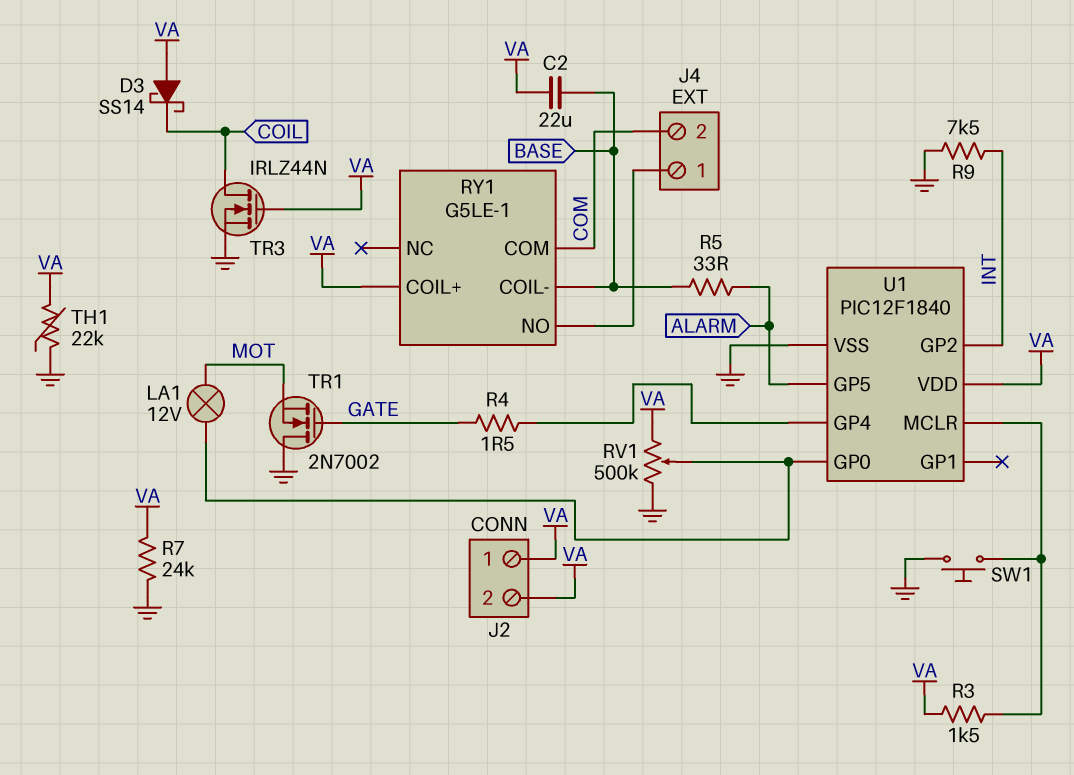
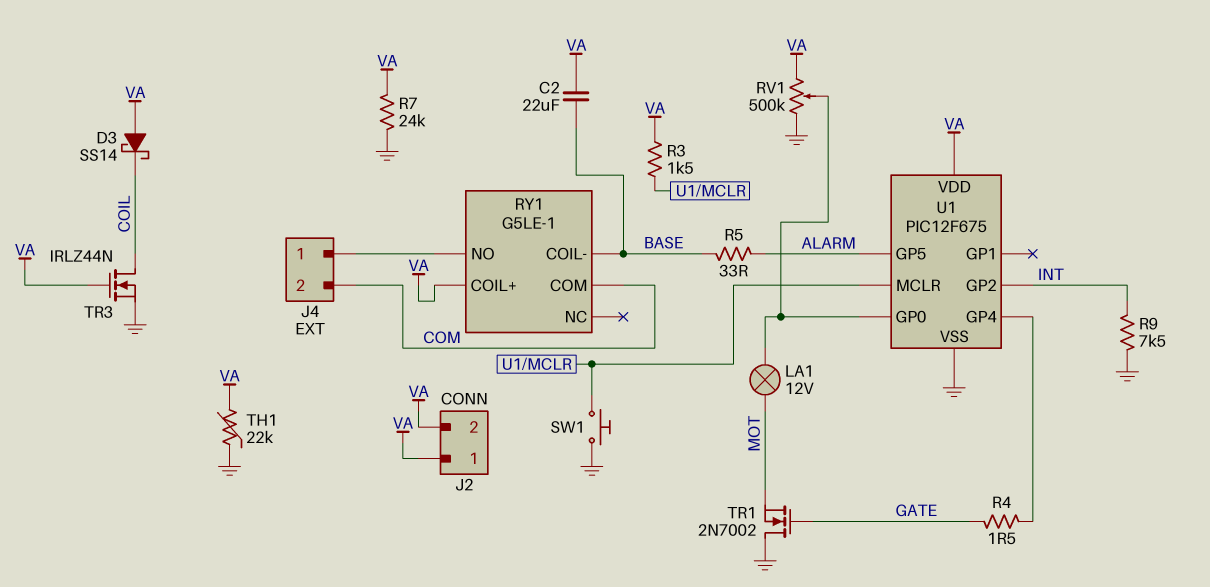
U1: PIC12F1840 -> PIC12F675

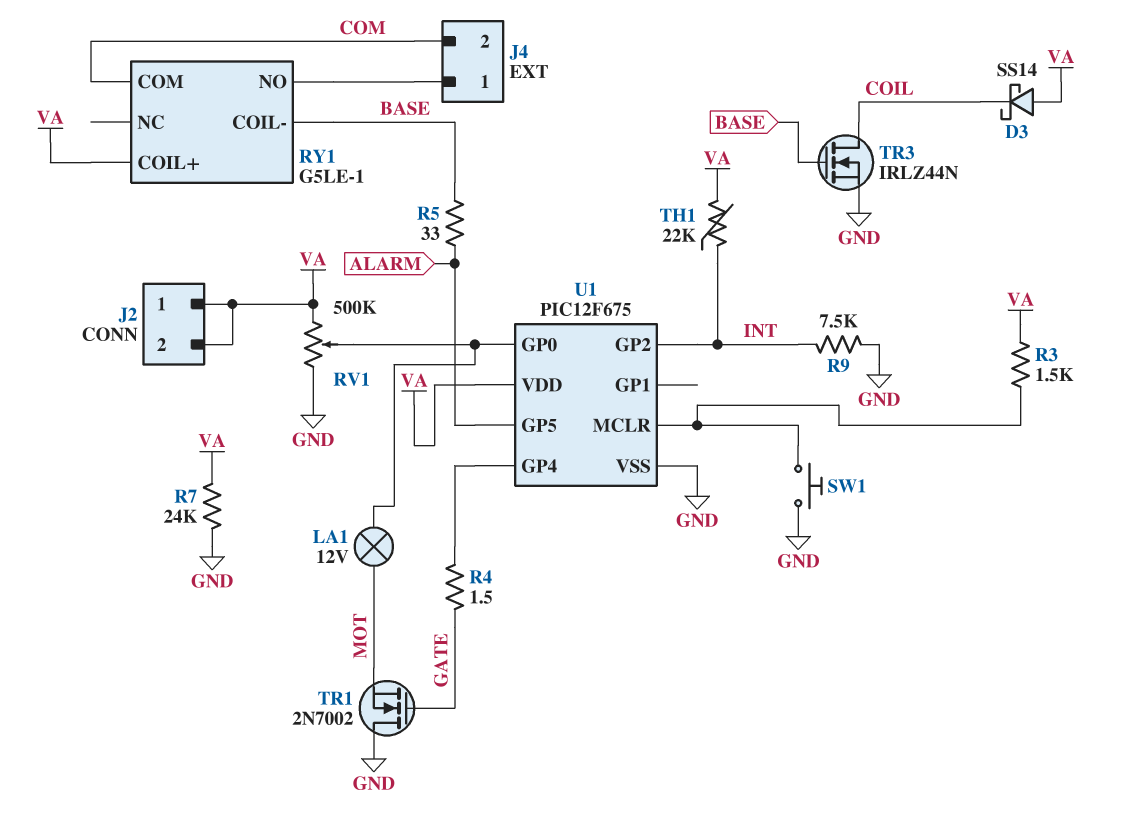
C2: 22uF (BASE, VA) -> none
TH1: 22k (GND, VA) -> 22k (INT, VA)
TR3: NMOS IRLZ44N (G VA, D COIL, S GND) -> NMOS IRLZ44N (G BASE, D COIL, S GND)

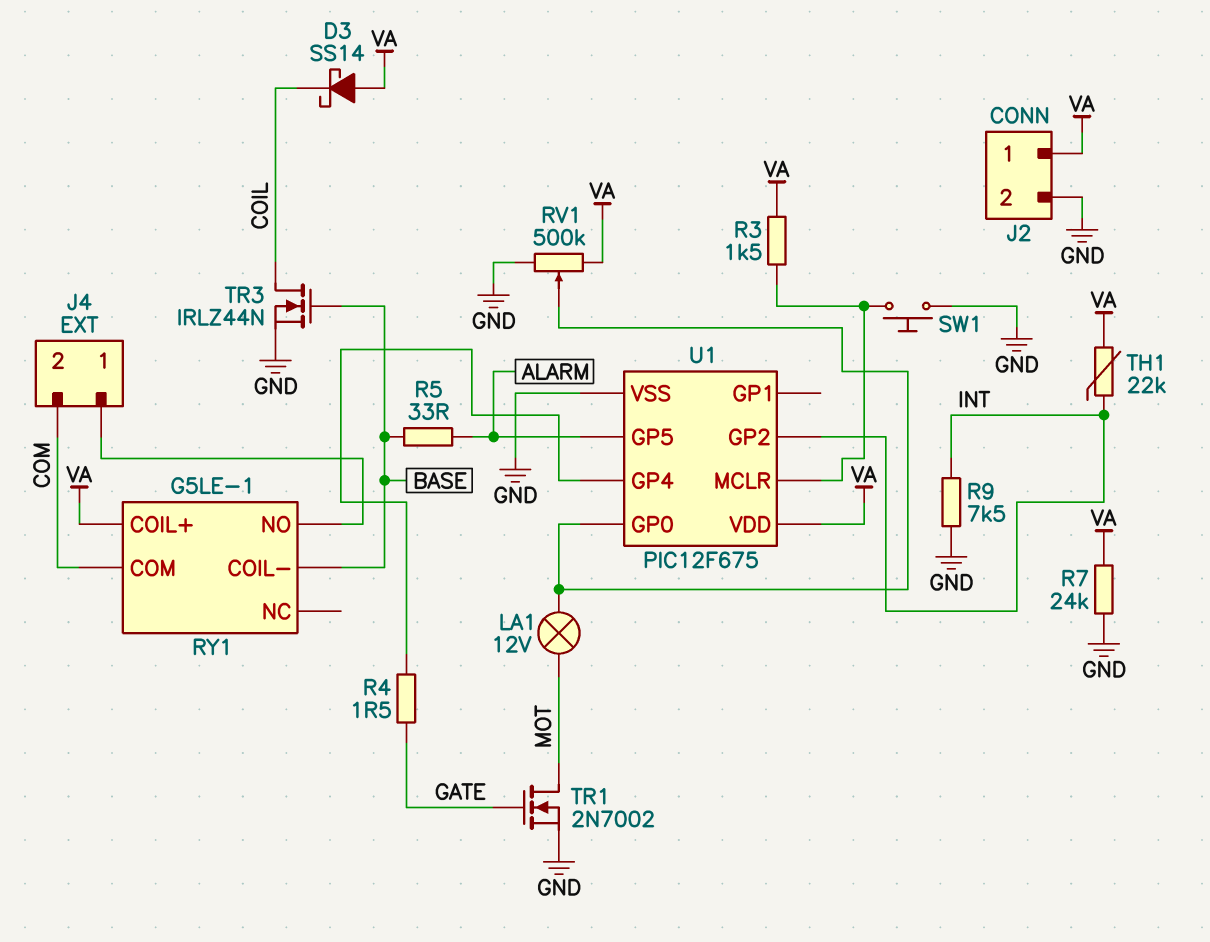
J2 pin 2: VA -> GND
TR1: NMOS 2N7002 (G GATE, D GND, S MOT) -> NMOS 2N7002 (G GATE, D MOT, S GND)

